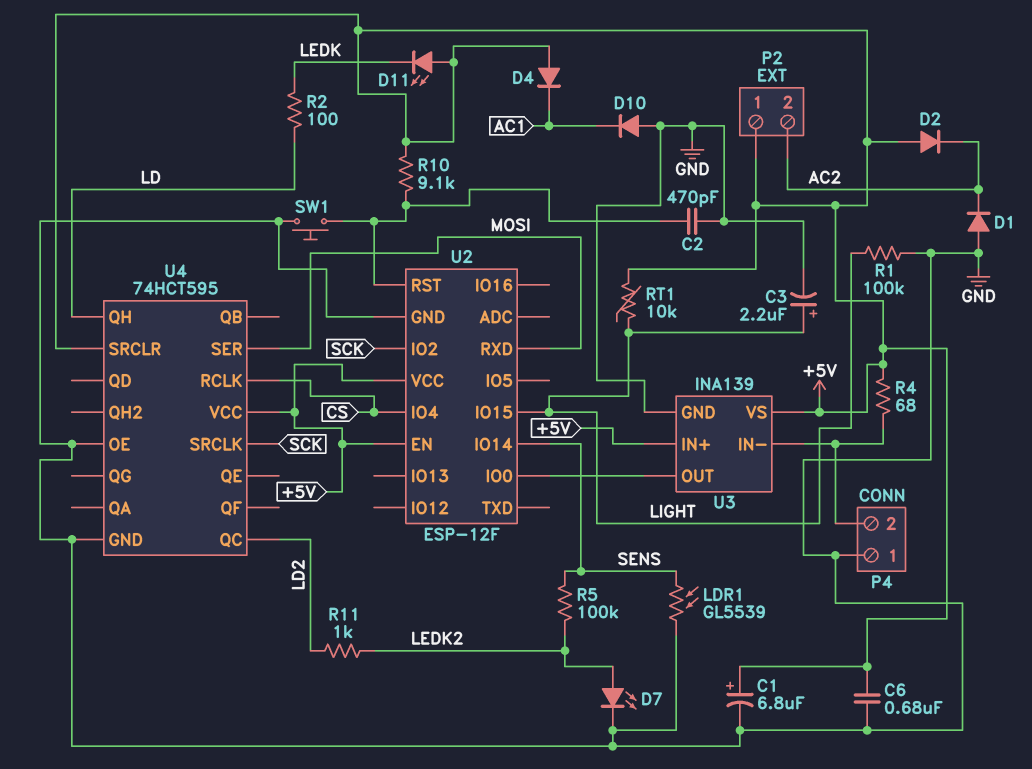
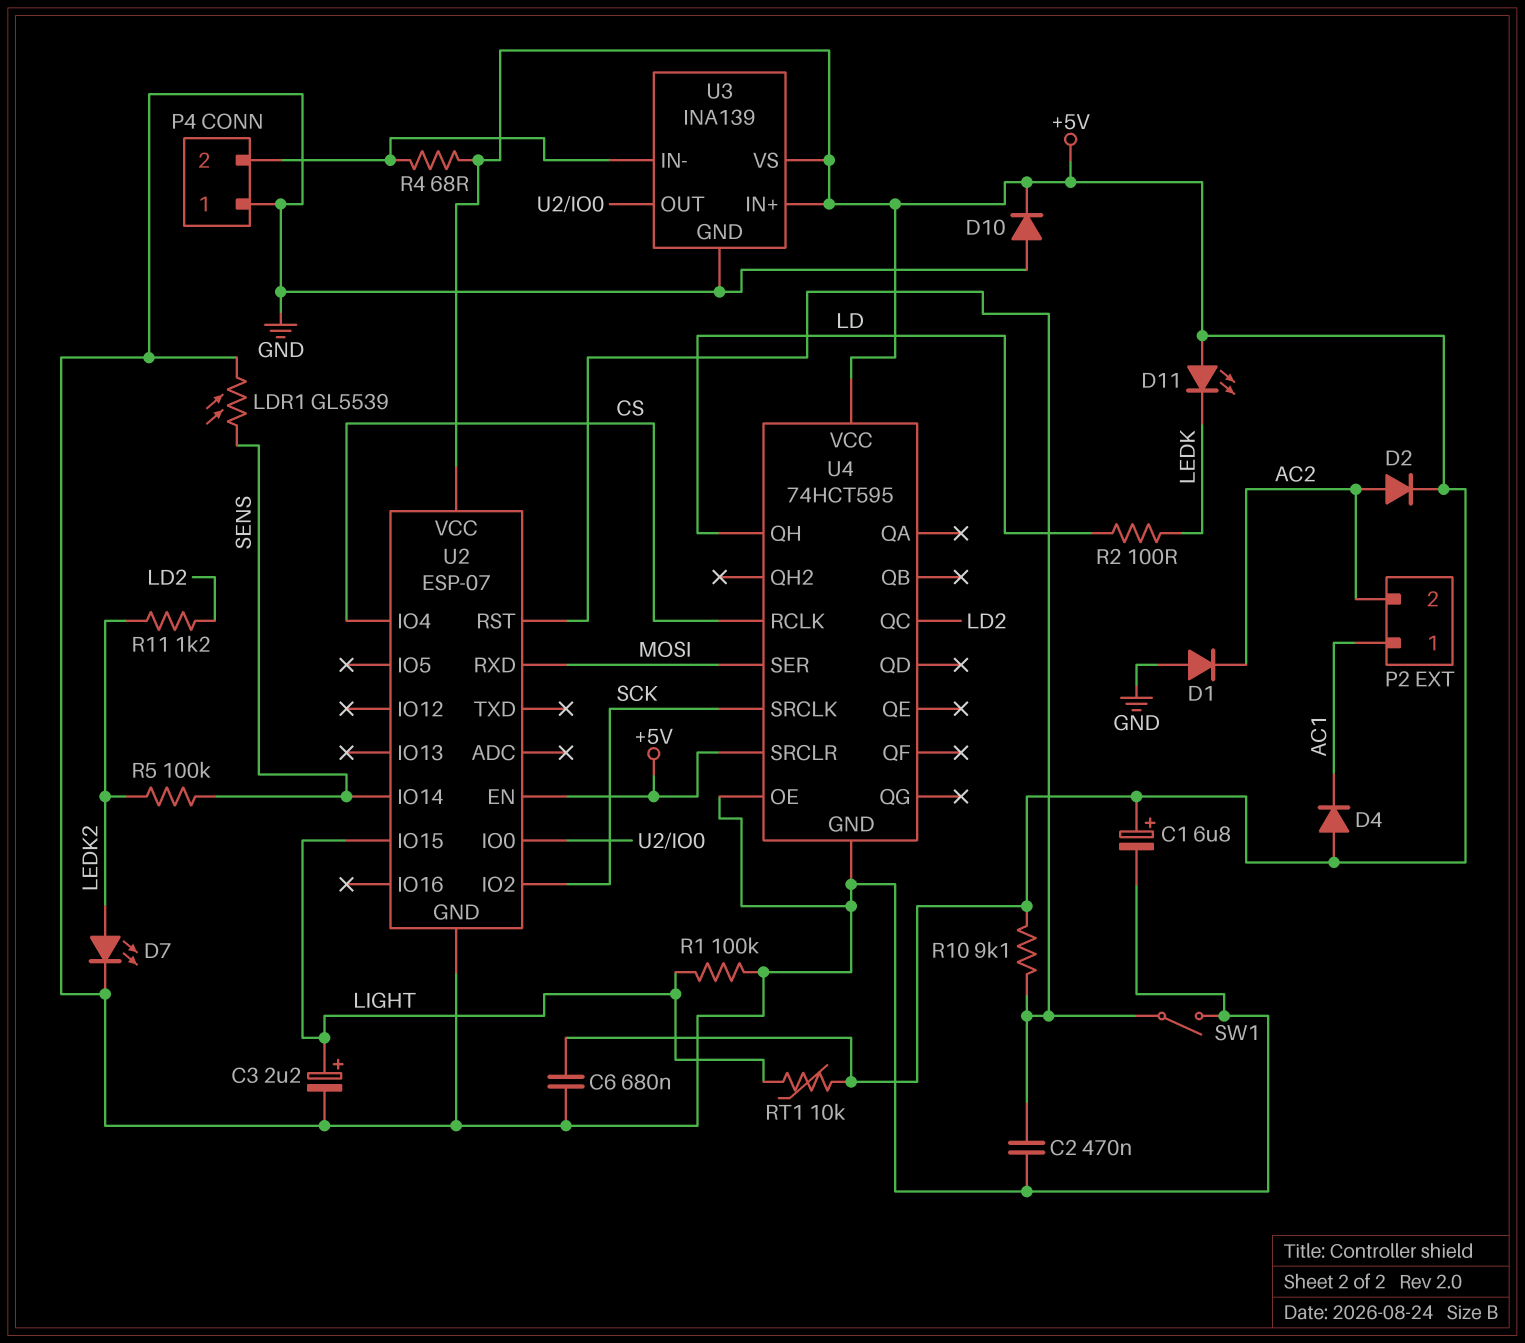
C2: 470pF (GND, U2/RST) -> 470nF (GND, U2/RST)
D2: diode (A +5V, K AC2) -> diode (A AC2, K +5V)
D10: diode (A GND, K AC1) -> diode (A GND, K +5V)
P2 pin 1: +5V -> AC1
R11: 1k (LD2, LEDK2) -> 1.2k (LD2, LEDK2)
SW1: button (GND, U2/RST) -> switch (GND, U2/RST)
U2: ESP-12F -> ESP-07

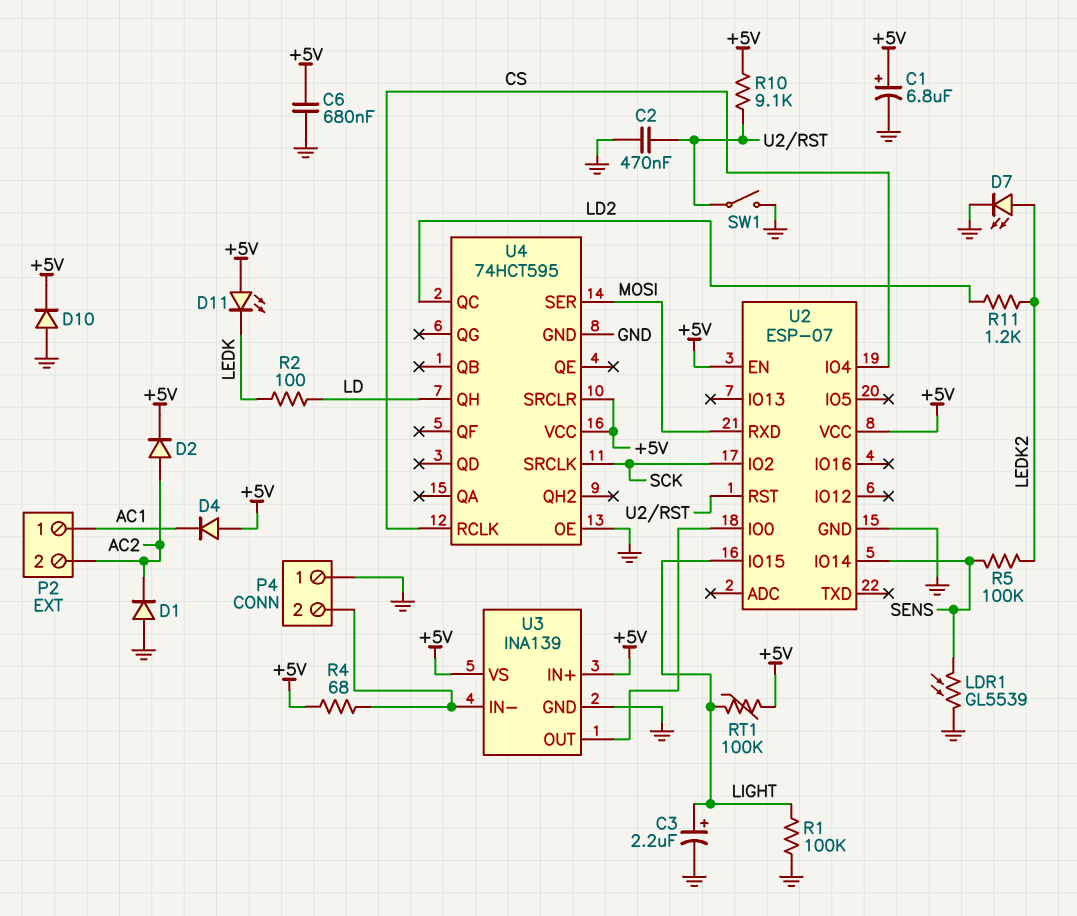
RT1: 10k (+5V, LIGHT) -> 100k (+5V, LIGHT)

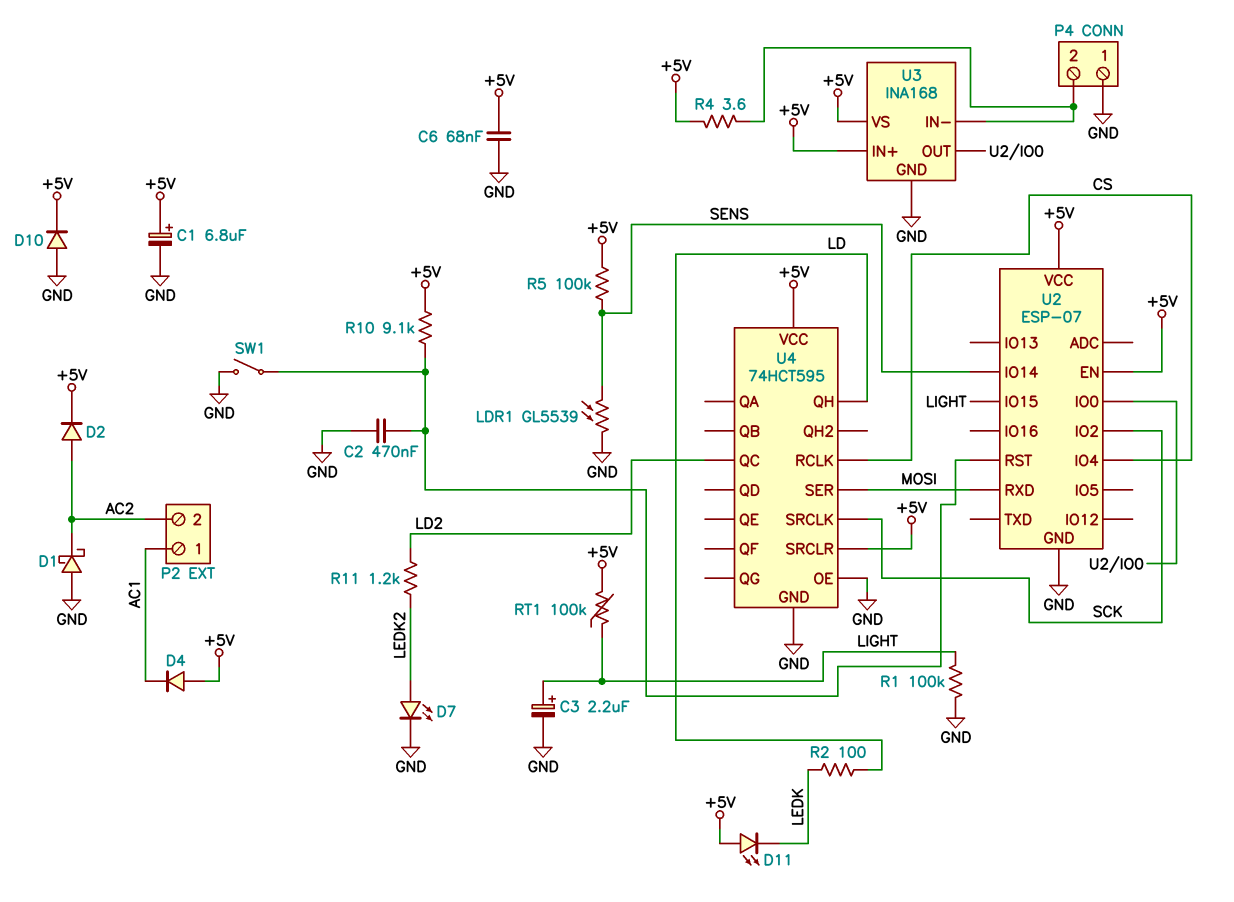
C6: 680nF (+5V, GND) -> 68nF (+5V, GND)
D1: diode (A GND, K AC2) -> schottky (A GND, K AC2)
R4: 68 (+5V, P4/2) -> 3.6 (+5V, P4/2)
R5: 100k (LEDK2, SENS) -> 100k (+5V, SENS)
U3: INA139 -> INA168

